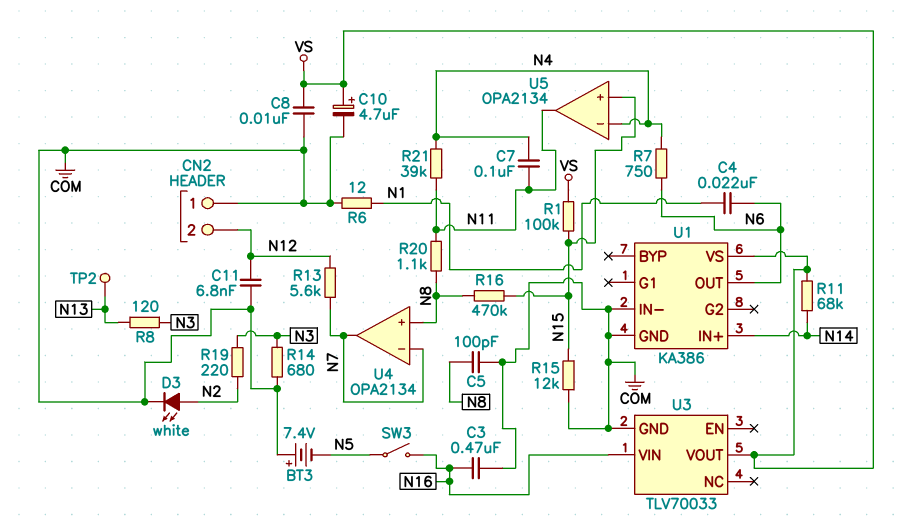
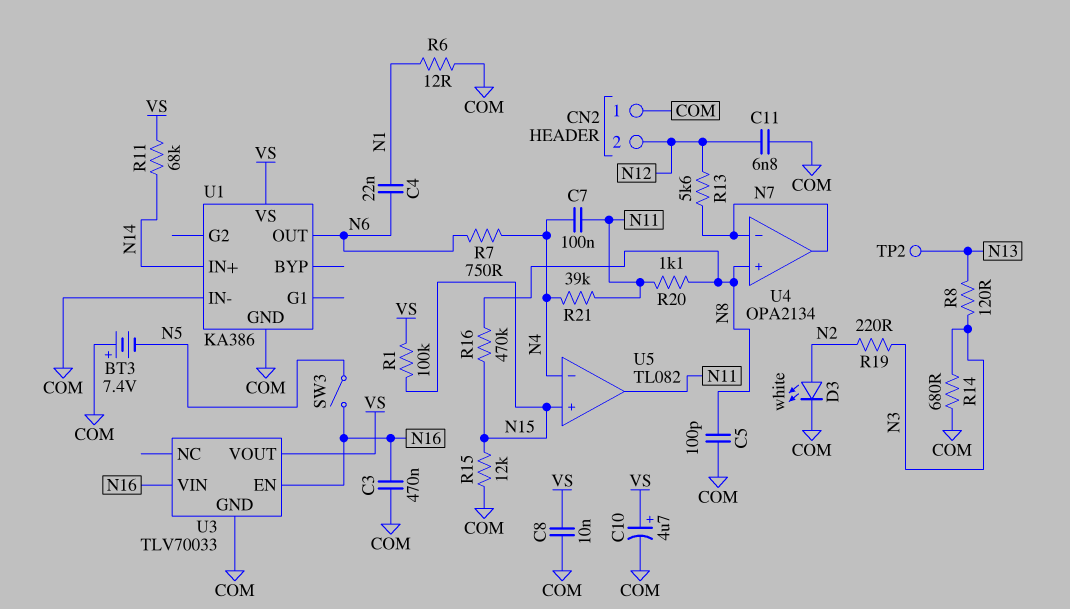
U3 pin EN: none -> N16
U5: OPA2134 -> TL082

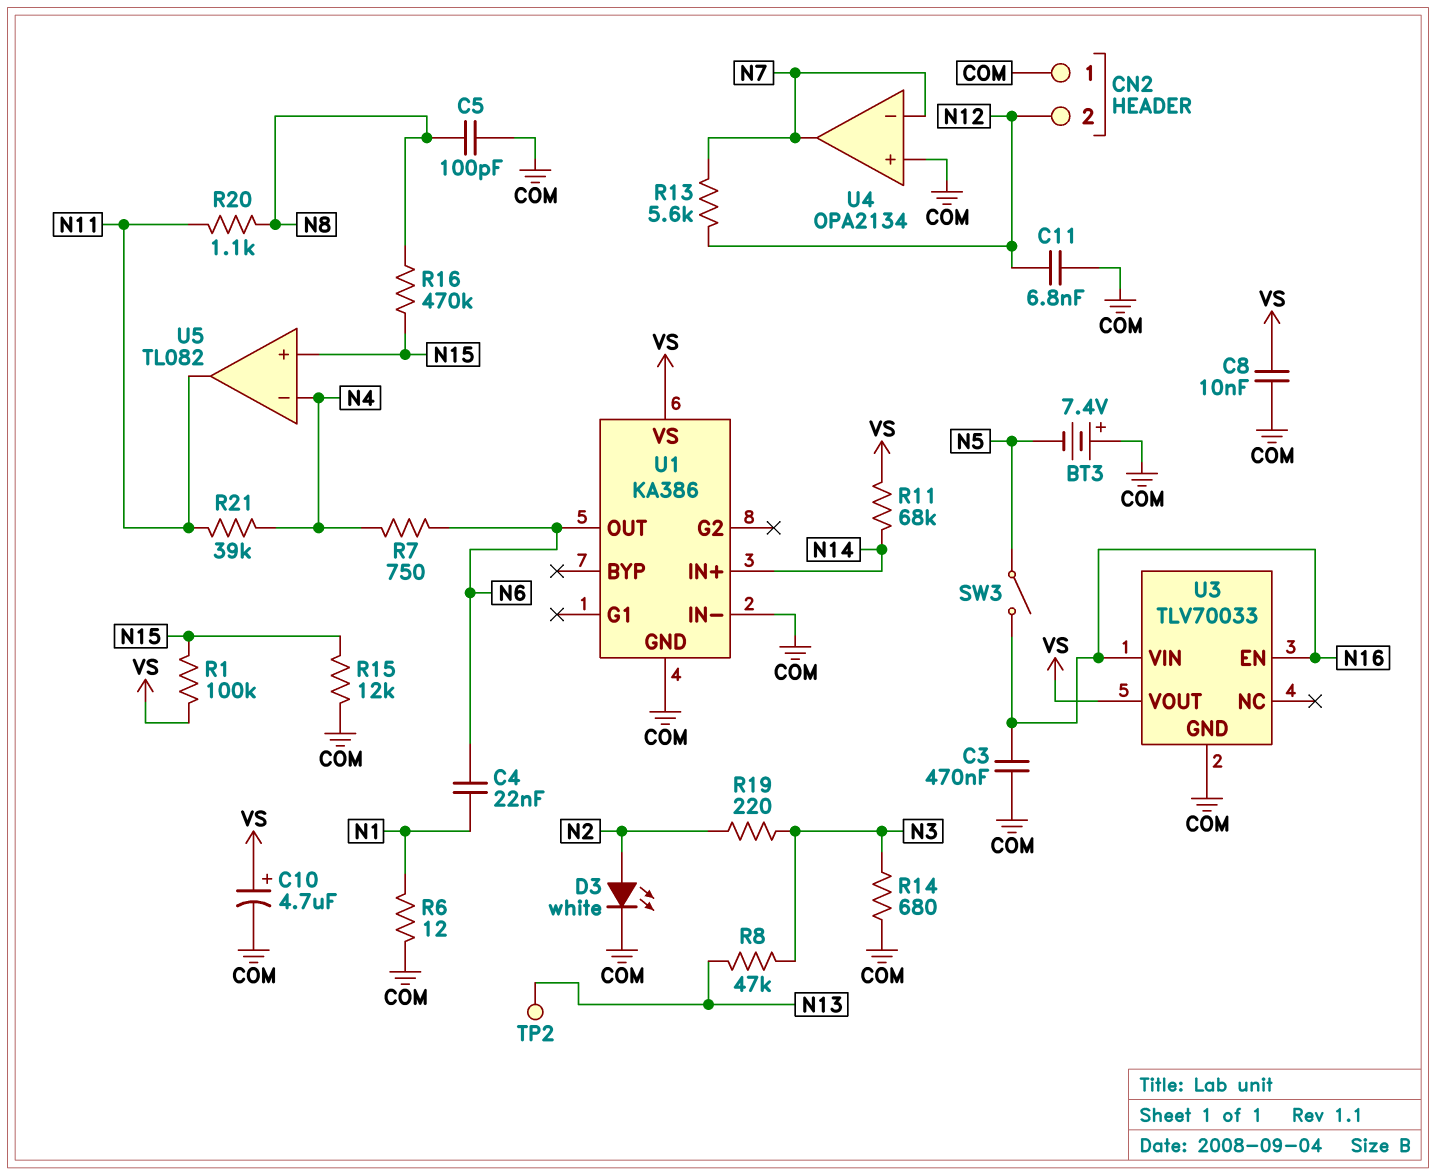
C7: 100nF (N4, N11) -> none
R8: 120 (N3, N13) -> 47k (N3, N13)
U4 pin in+: N8 -> COM

